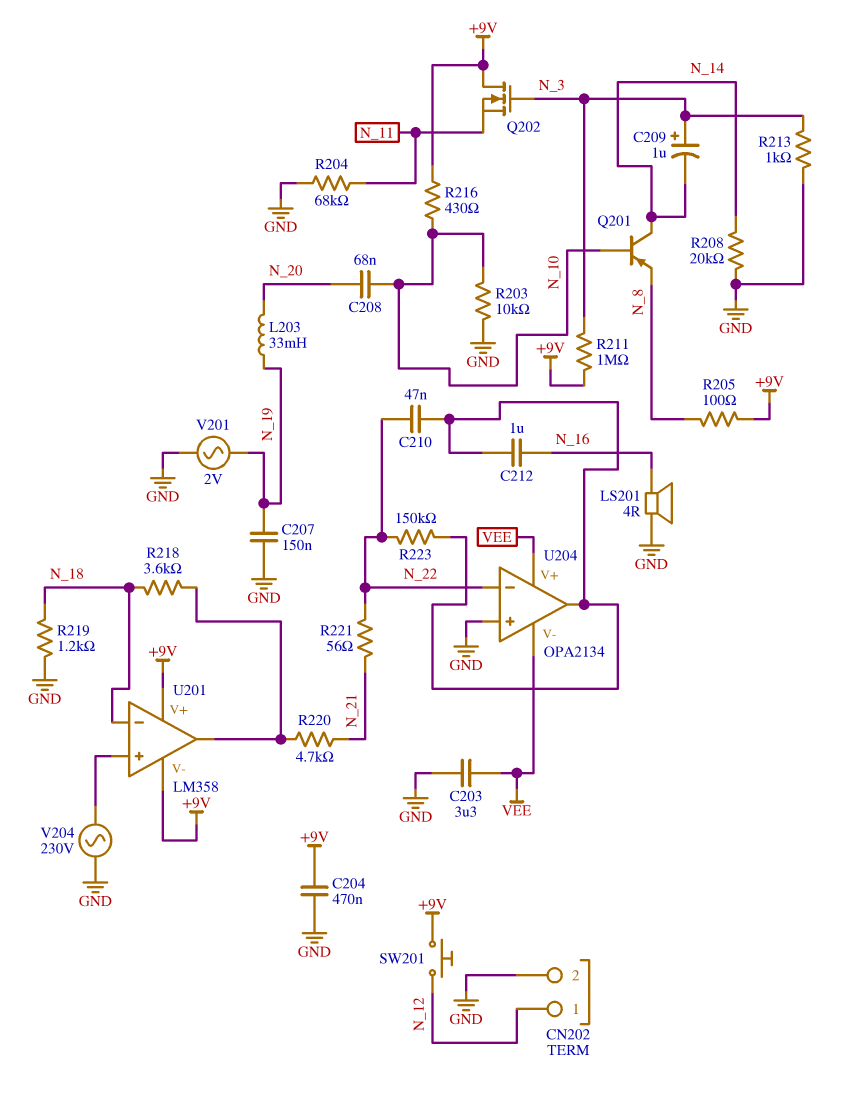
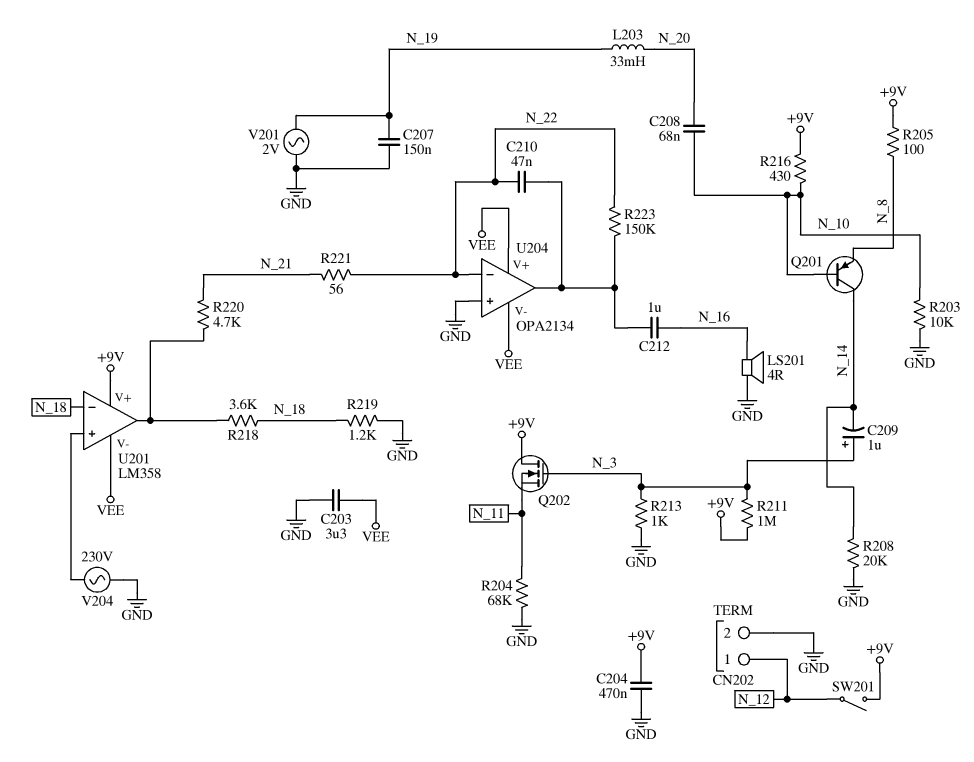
SW201: button (+9V, N_12) -> switch (+9V, N_12)
U201 pin V-: +9V -> VEE

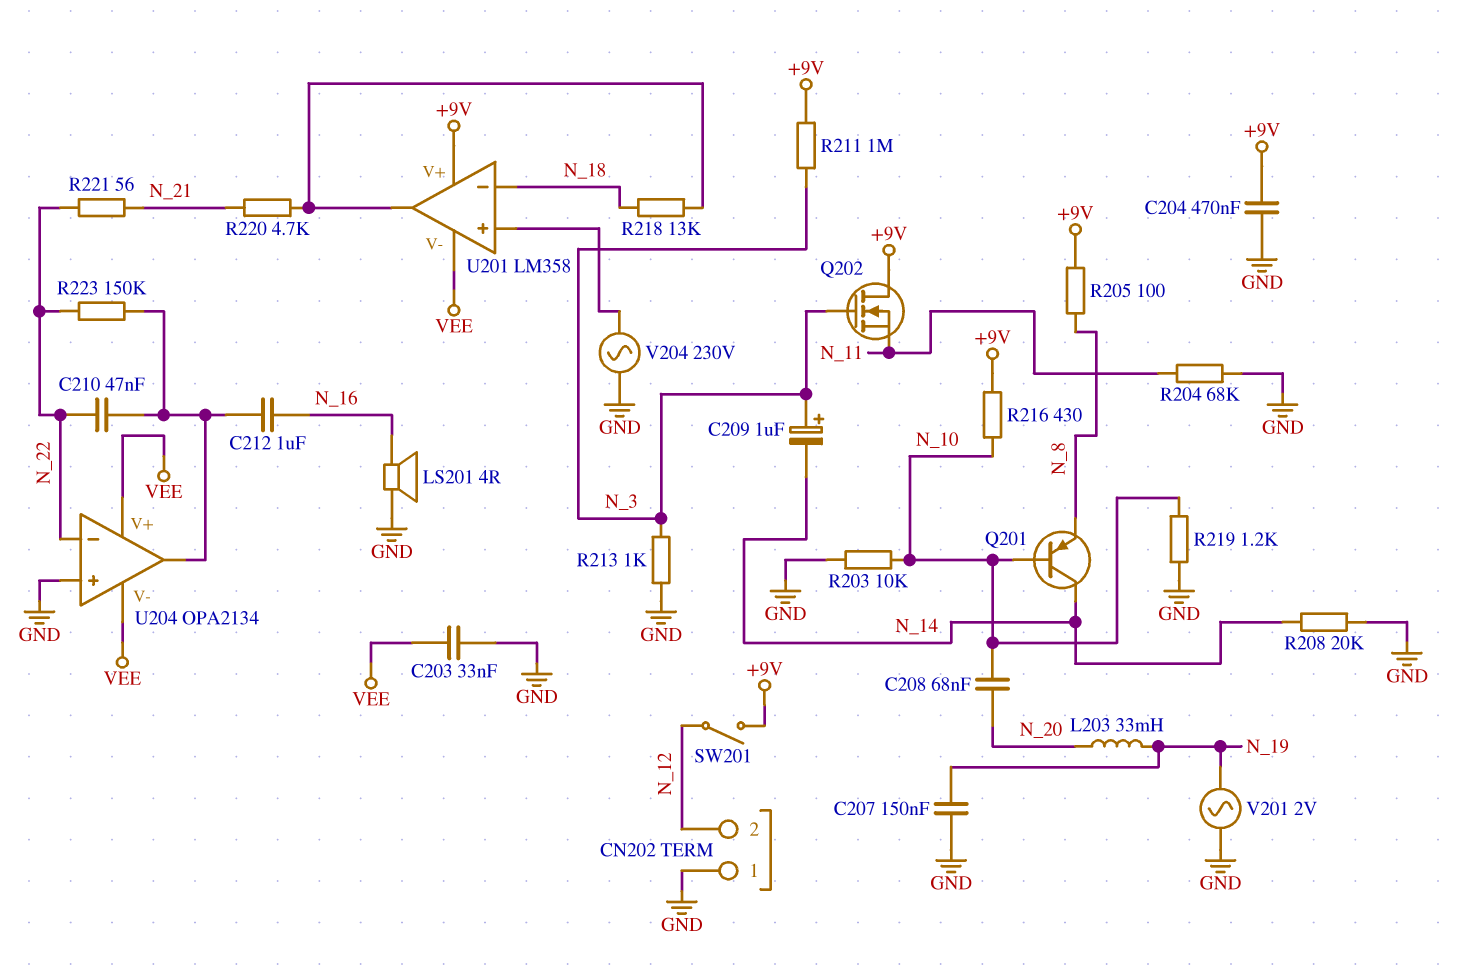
C203: 3.3uF (GND, VEE) -> 33nF (GND, VEE)
CN202 pin 1: N_12 -> GND
CN202 pin 2: GND -> N_12
R218: 3.6k (N_18, U201/out) -> 13k (N_18, U201/out)
R219: 1.2k (GND, N_18) -> 1.2k (GND, N_10)

